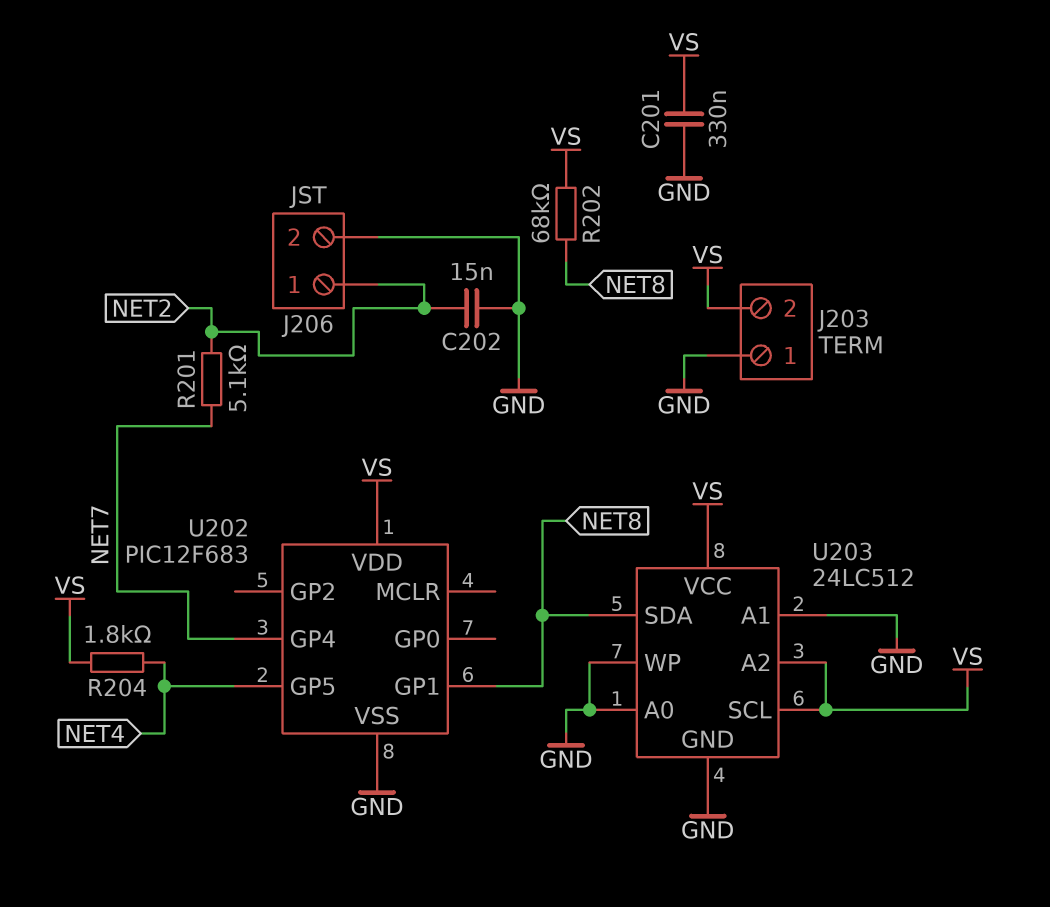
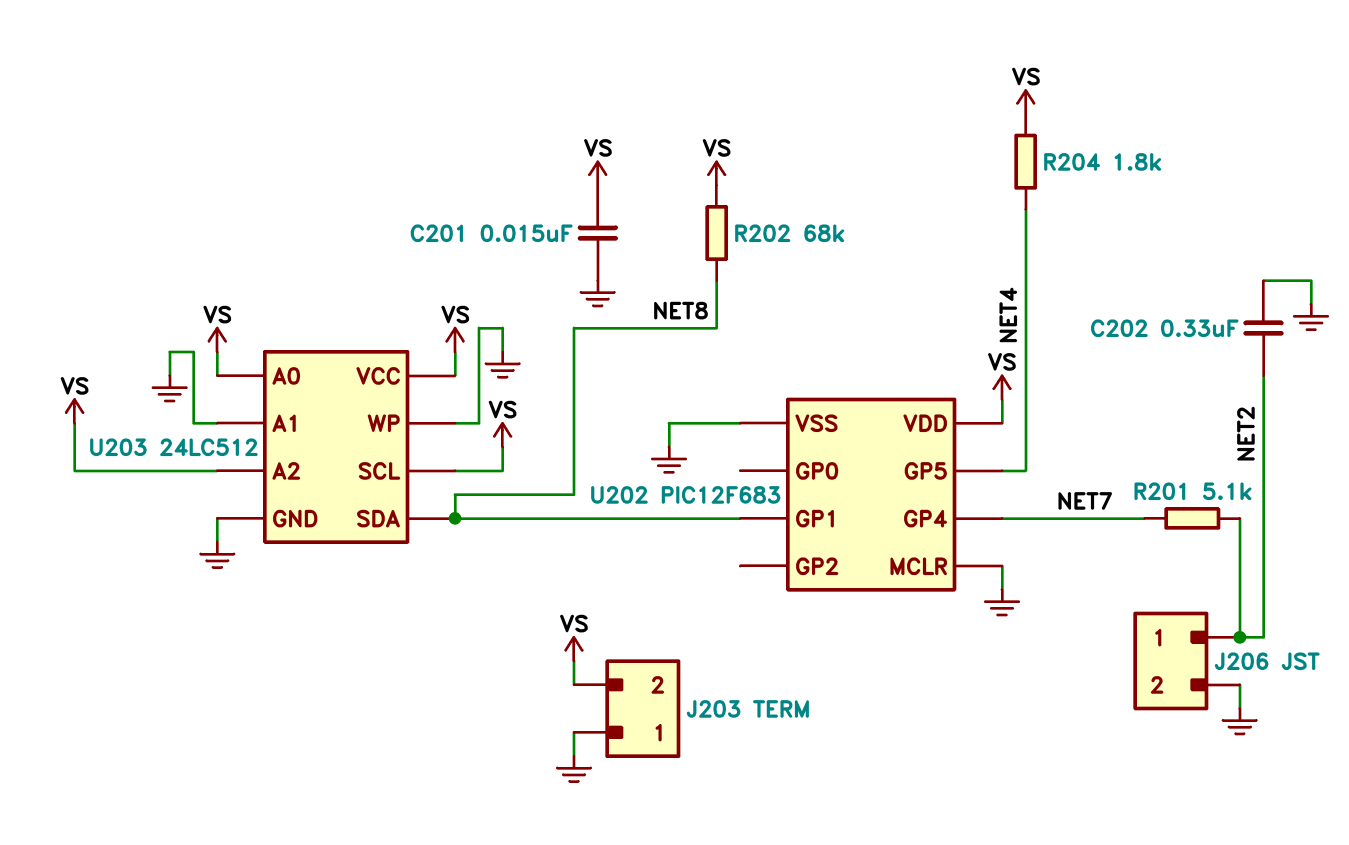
C201: 330nF (GND, VS) -> 15nF (GND, VS)
C202: 15nF (GND, NET2) -> 330nF (GND, NET2)
U202 pin MCLR: none -> GND
U203 pin A0: GND -> VS

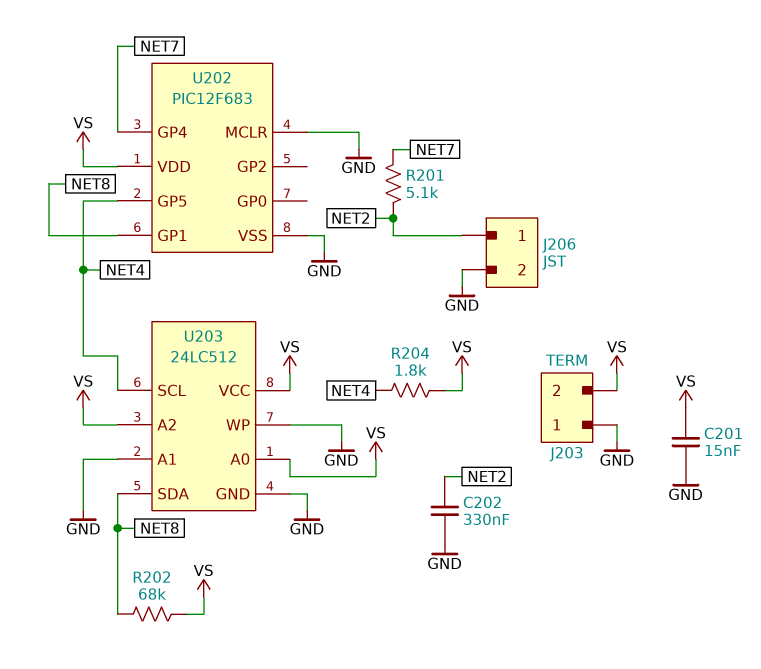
U203 pin SCL: VS -> NET4

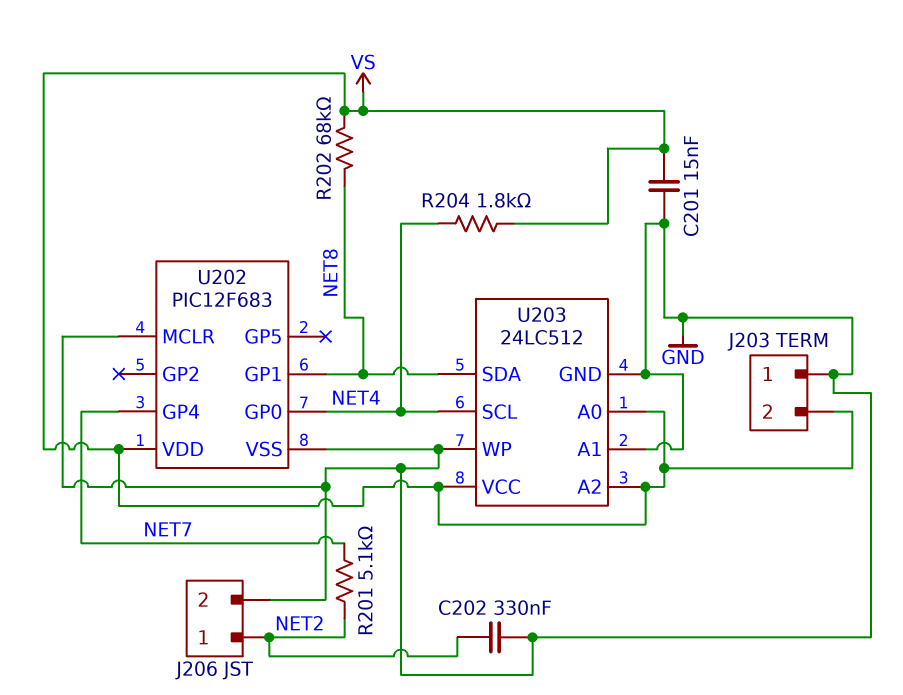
U202 pin GP0: none -> NET4
U202 pin GP5: NET4 -> none

